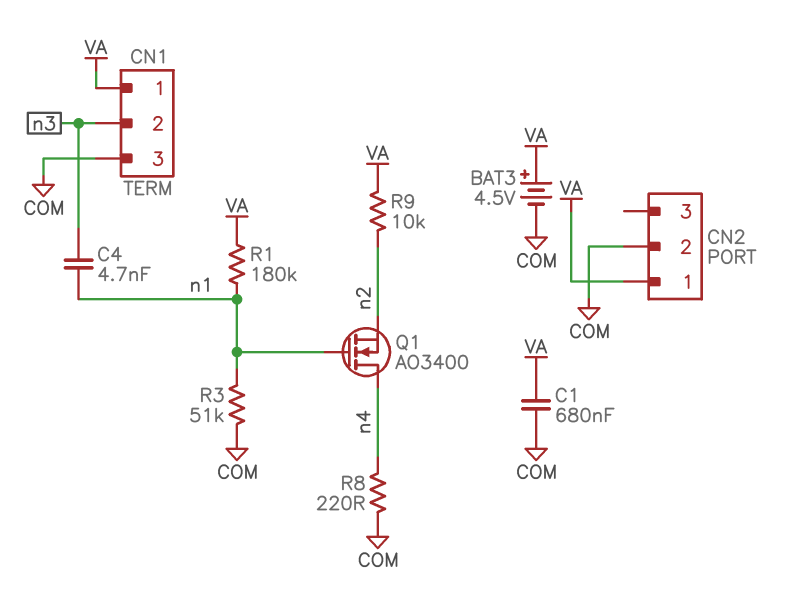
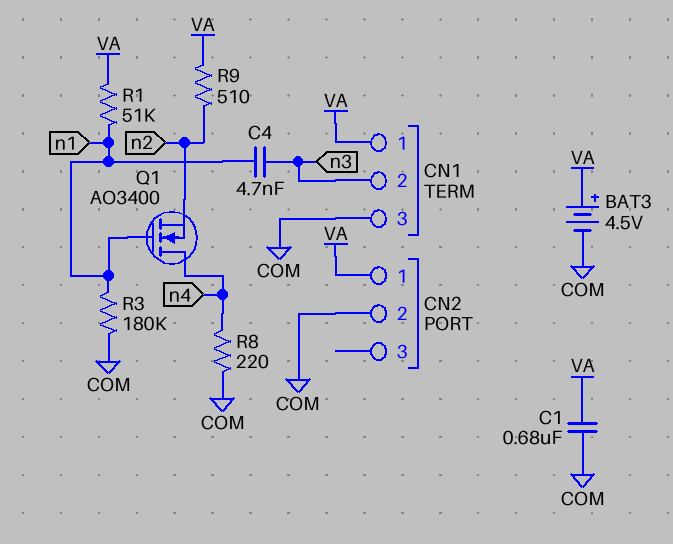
R1: 180k (VA, n1) -> 51k (VA, n1)
R3: 51k (COM, n1) -> 180k (COM, n1)
R9: 10k (VA, n2) -> 510 (VA, n2)

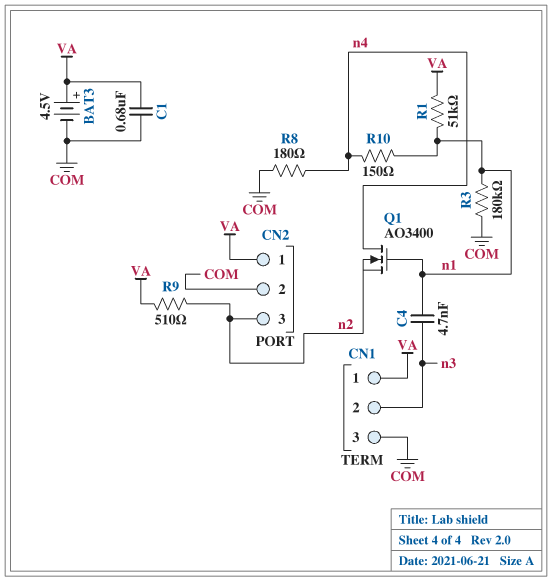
CN2 pin 3: none -> n2
R8: 220 (COM, n4) -> 180 (COM, n4)
R10: none -> 150 (n1, n4)

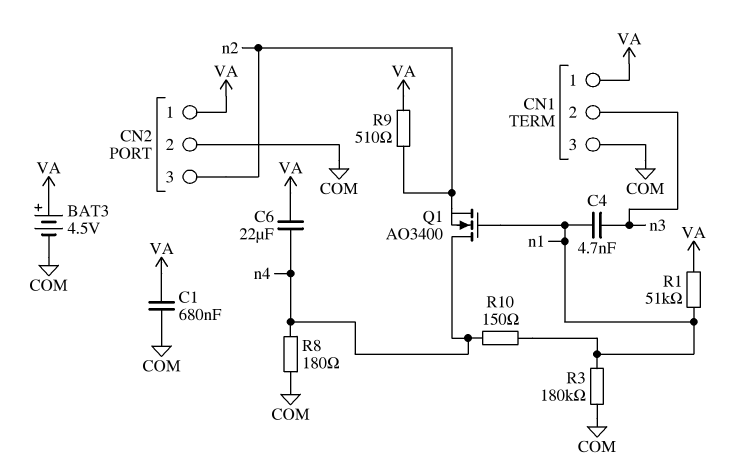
C6: none -> 22uF (VA, n4)

